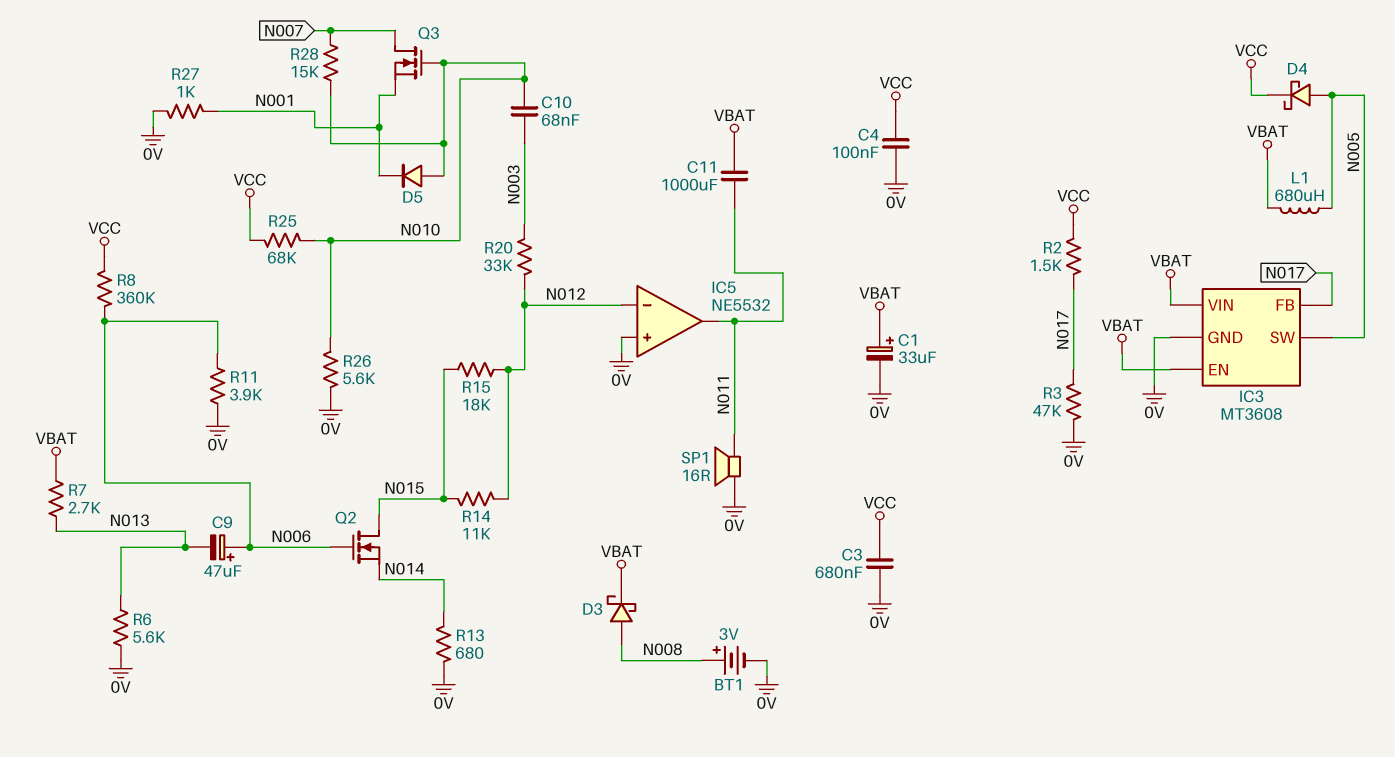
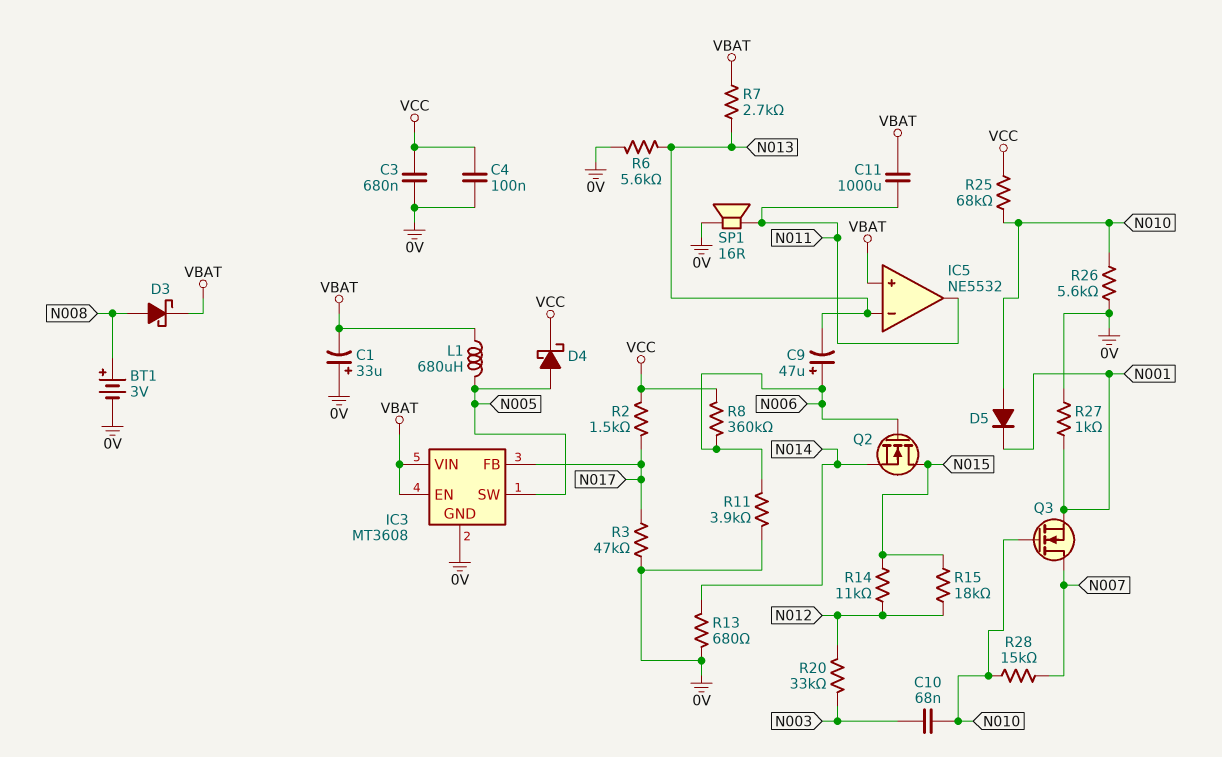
C1: 33uF (plus VBAT, minus 0V) -> 33uF (plus 0V, minus VBAT)
IC5 pin in+: 0V -> VBAT
IC5 pin in-: N012 -> N013

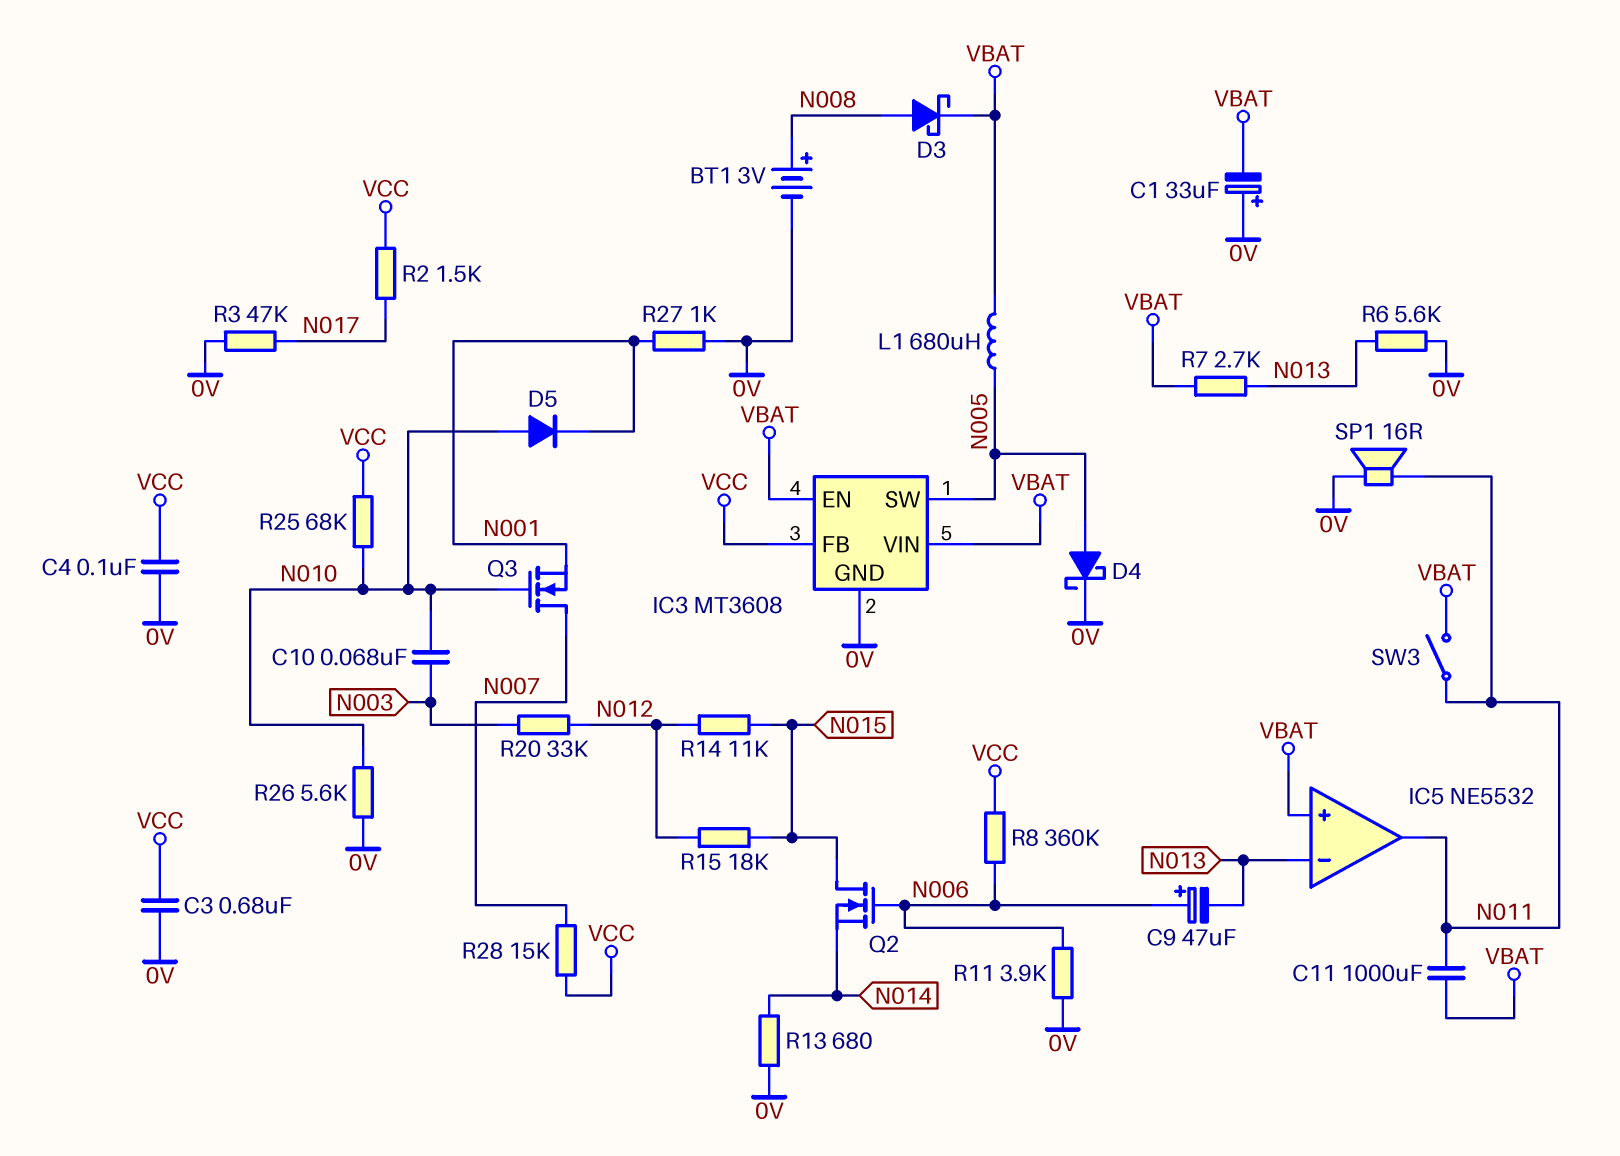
D4: schottky (A N005, K VCC) -> schottky (A N005, K 0V)
IC3 pin FB: N017 -> VCC
R28: 15k (N007, N010) -> 15k (N007, VCC)
SW3: none -> switch (N011, VBAT)

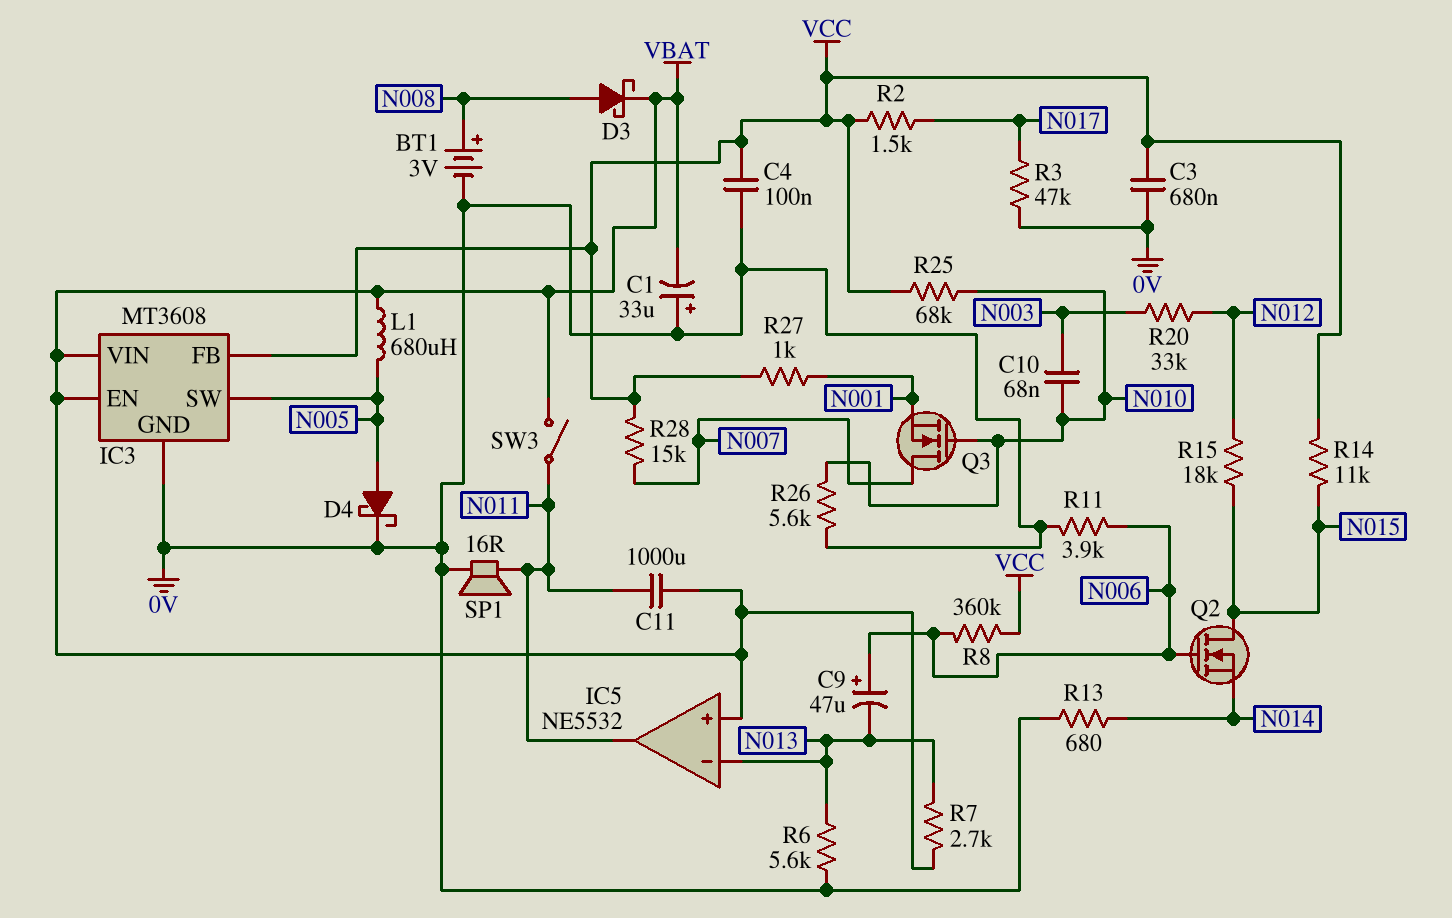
D5: diode (A N010, K N001) -> none
R14: 11k (N012, N015) -> 11k (N015, VCC)
R27: 1k (0V, N001) -> 1k (N001, VCC)

